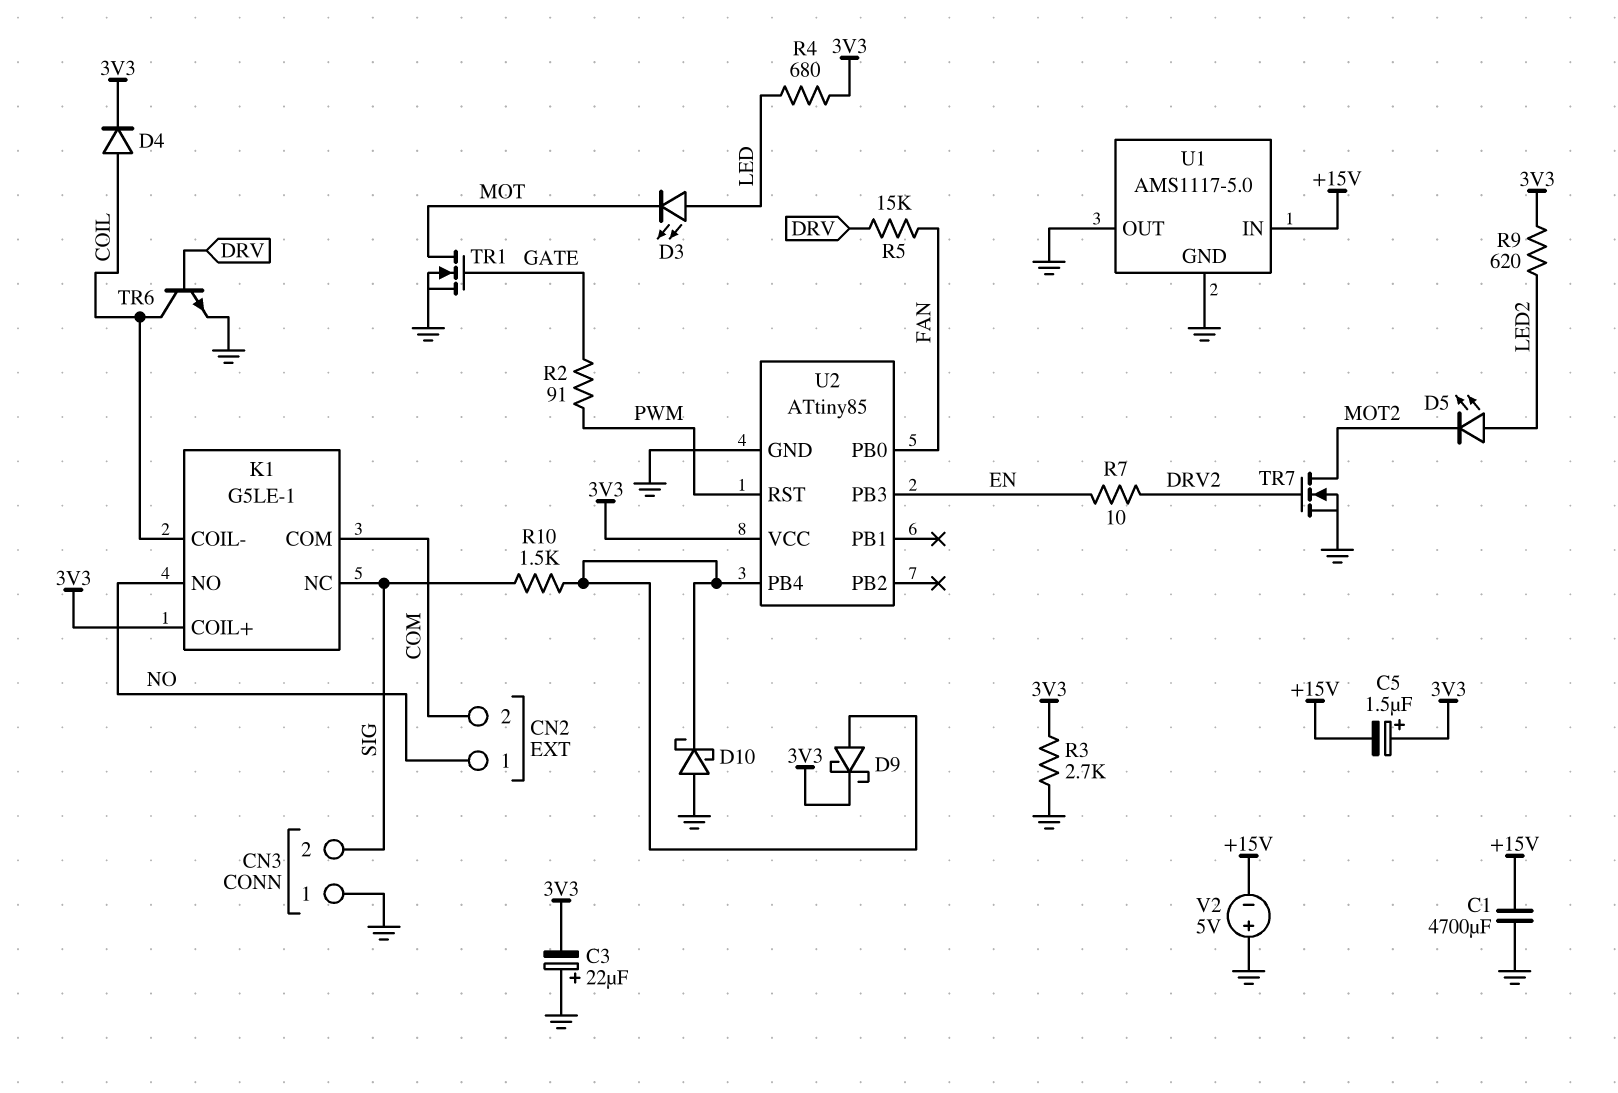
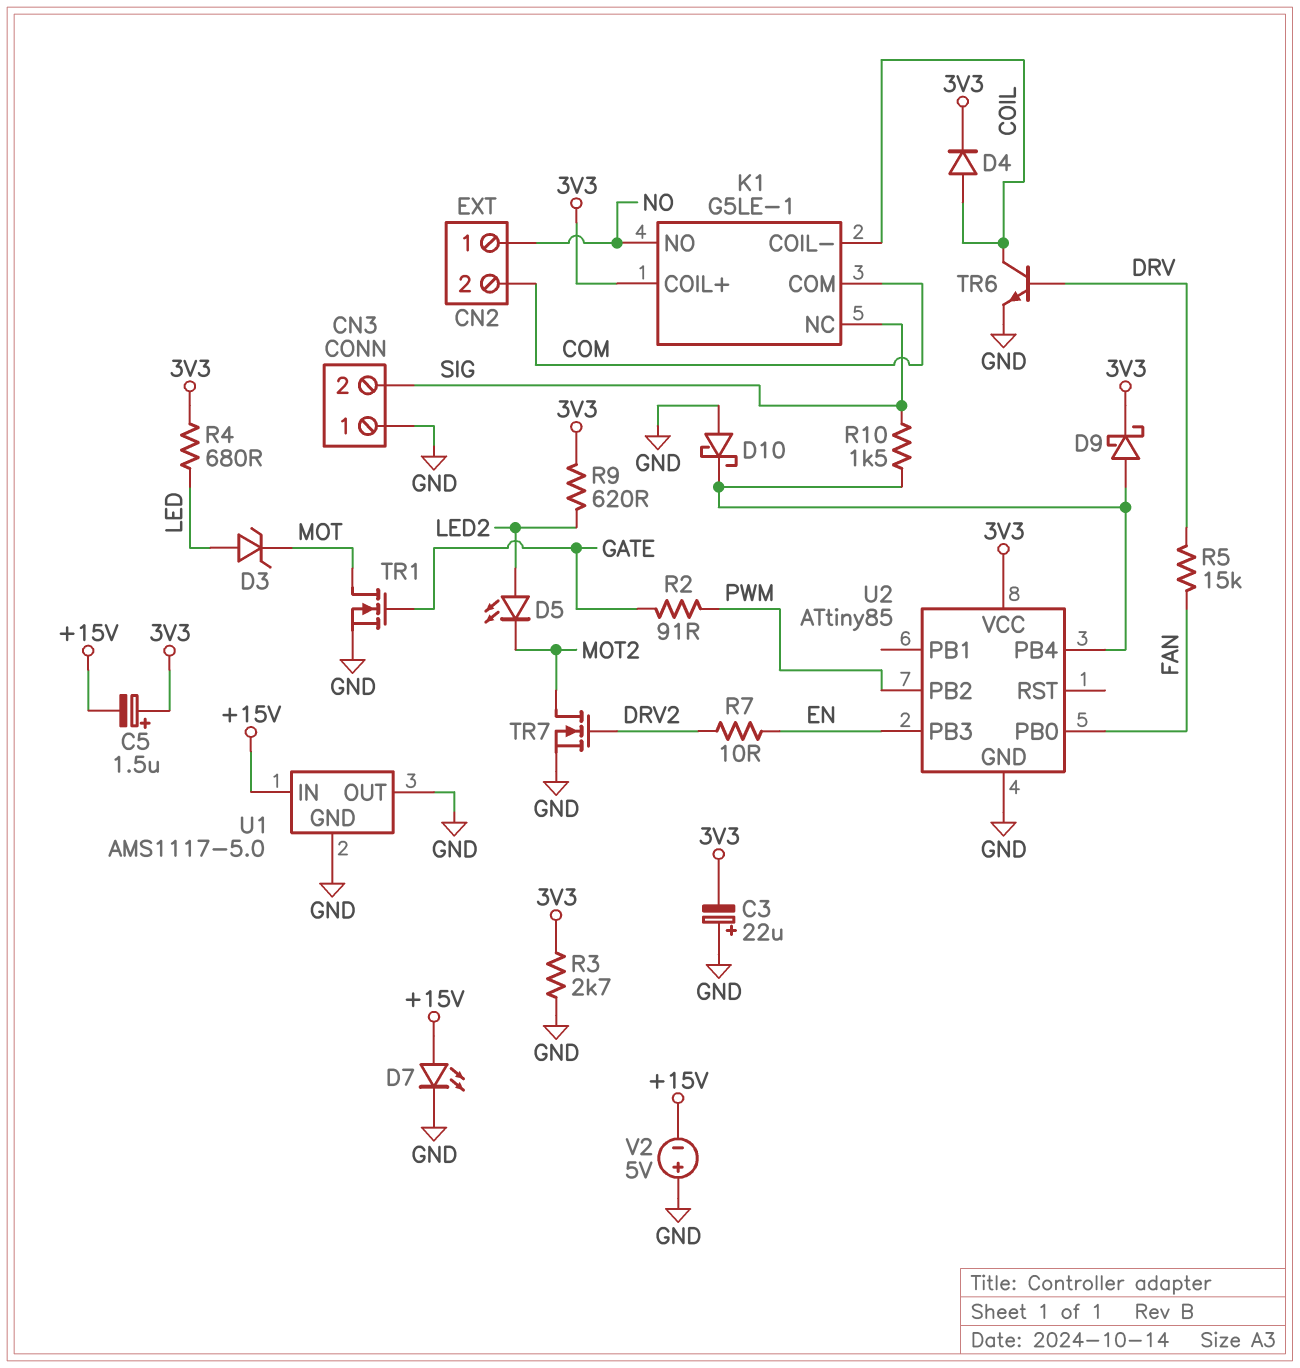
C1: 4700uF (+15V, GND) -> none
D3: LED (A LED, K MOT) -> zener (A LED, K MOT)
D7: none -> LED (A +15V, K GND)
U2 pin PB2: none -> PWM
U2 pin RST: PWM -> none

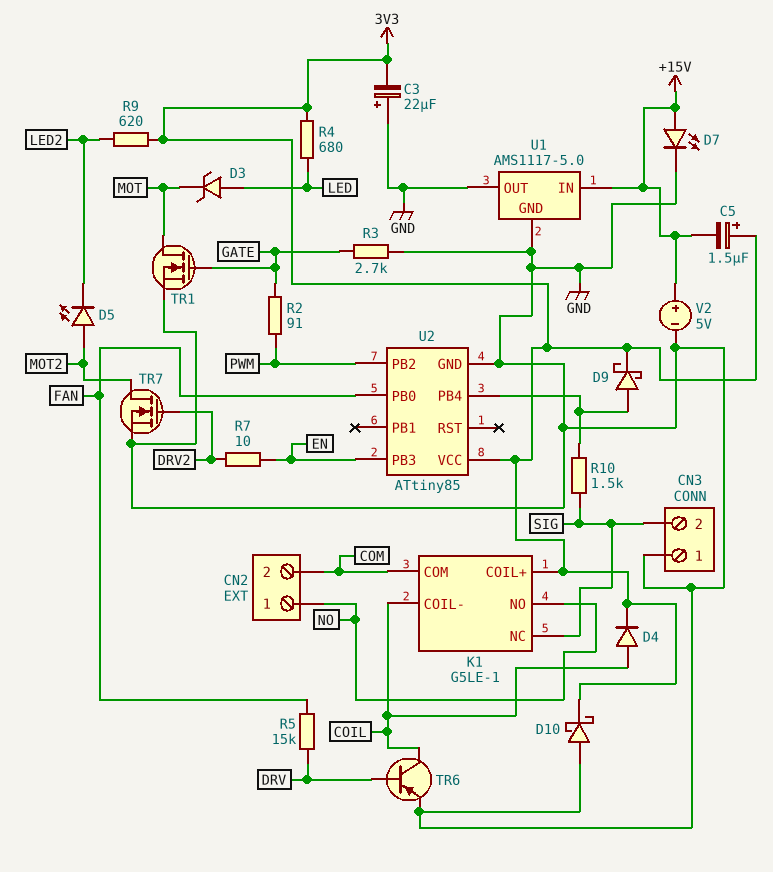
D5: LED (A LED2, K MOT2) -> LED (A MOT2, K LED2)
D10: schottky (A GND, K U2/PB4) -> schottky (A GND, K 3V3)
R3: 2.7k (3V3, GND) -> 2.7k (GATE, GND)
TR6: NPN (B DRV, C COIL, E GND) -> PNP (B DRV, C COIL, E GND)
V2: 5V (plus GND, minus +15V) -> 5V (plus +15V, minus GND)

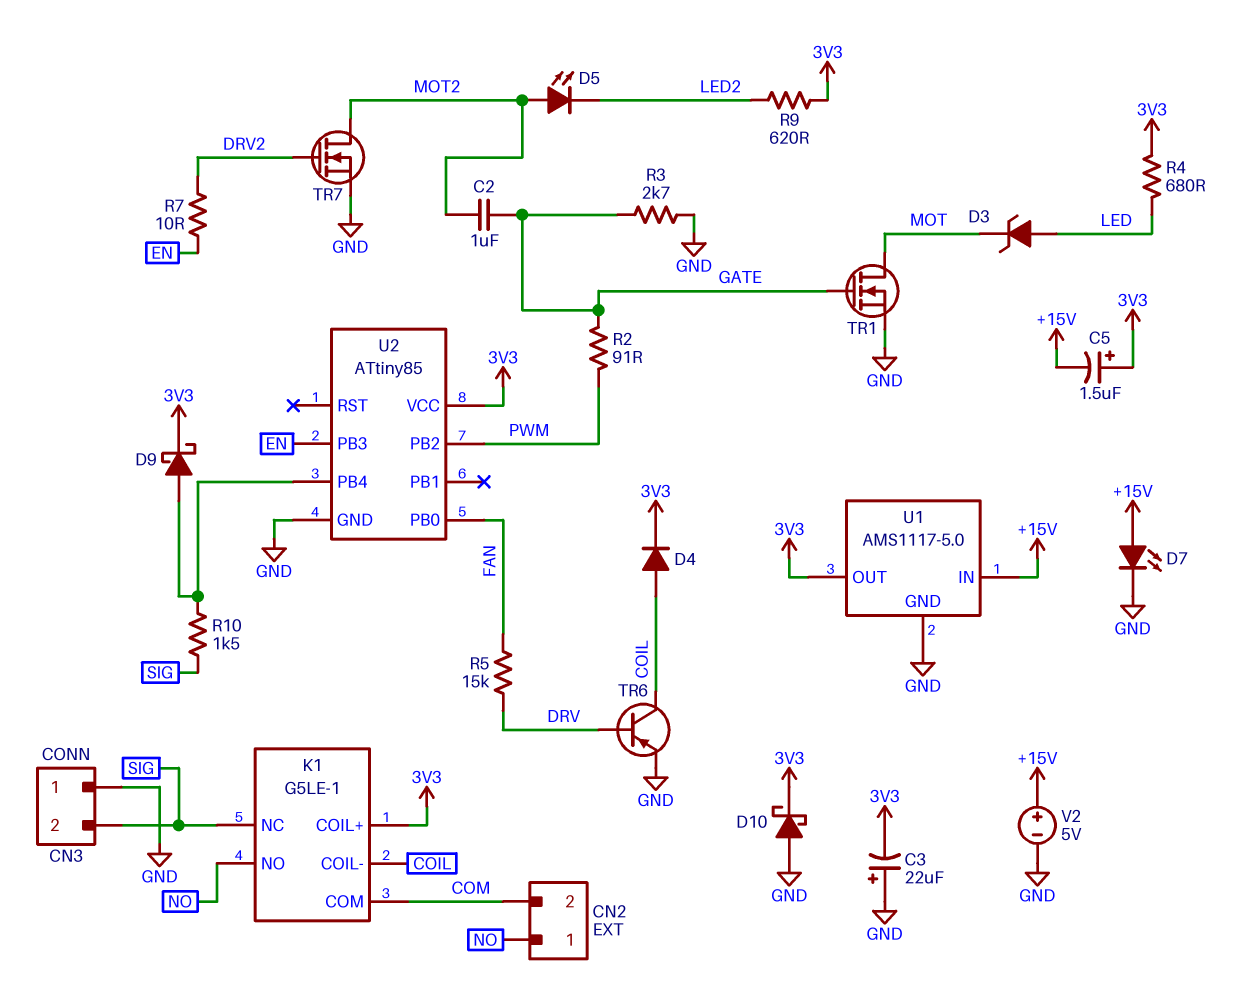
C2: none -> 1uF (GATE, MOT2)
U1 pin OUT: GND -> 3V3

